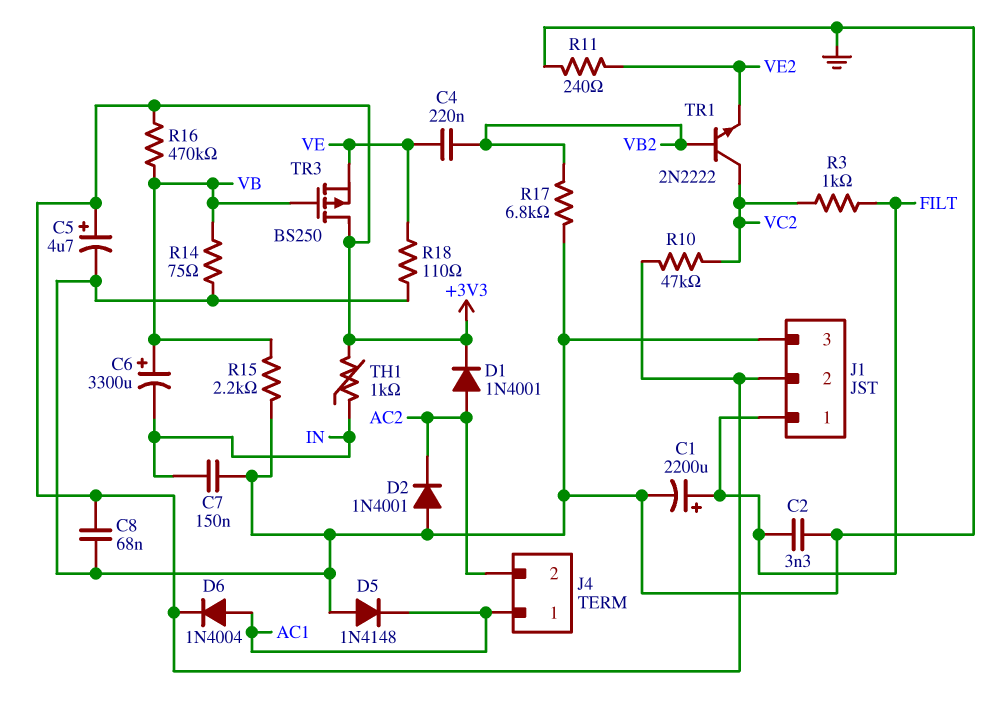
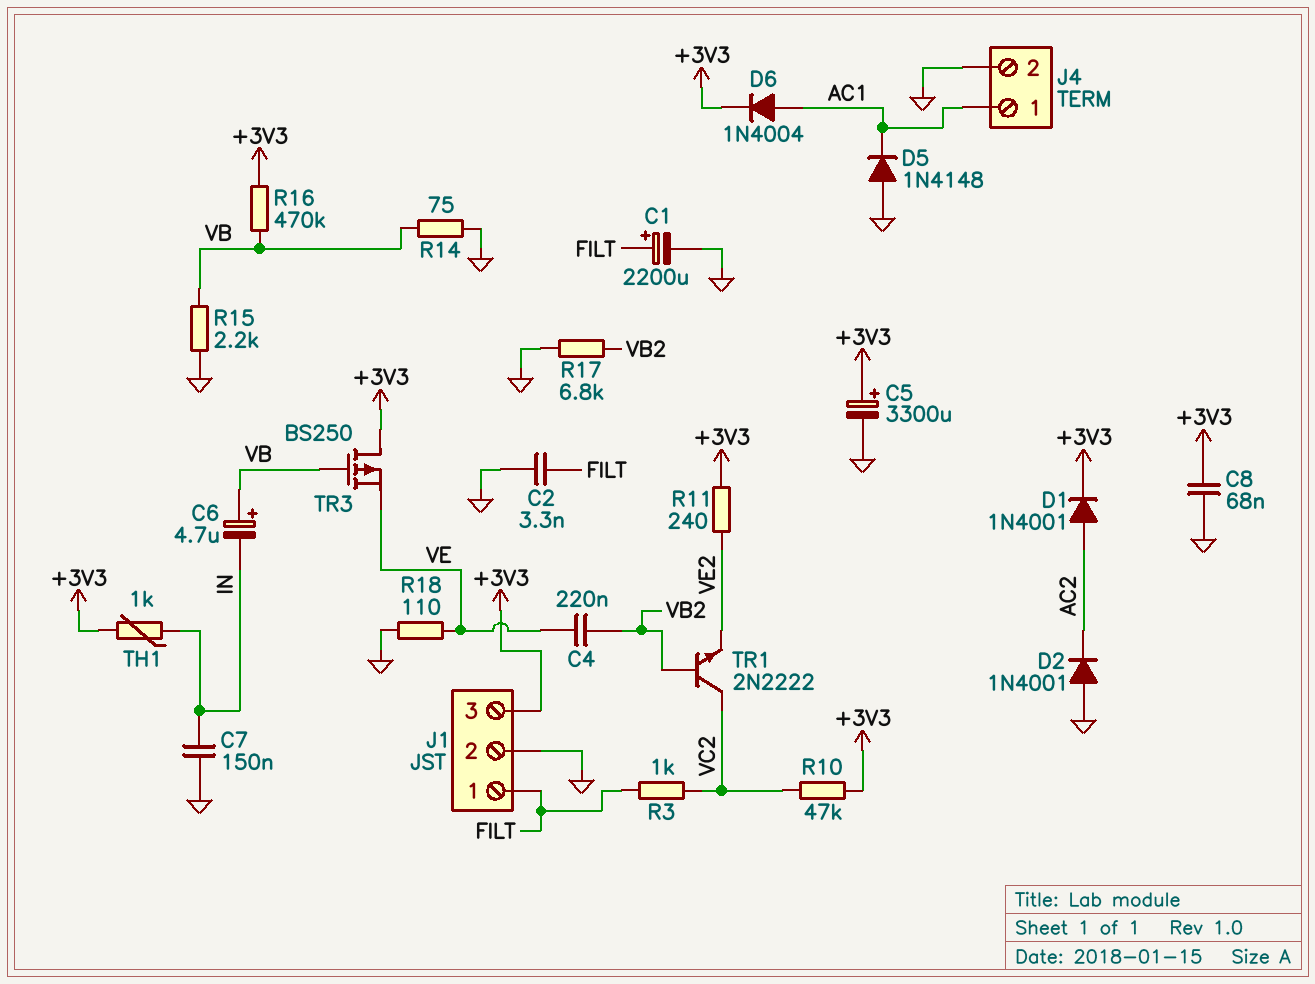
C5: 4.7uF (plus +3V3, minus GND) -> 3300uF (plus +3V3, minus GND)
C6: 3300uF (plus VB, minus IN) -> 4.7uF (plus VB, minus IN)
J1 pin 2: +3V3 -> GND
J1 pin 3: GND -> +3V3
J4 pin 2: AC2 -> GND
R11: 240 (GND, VE2) -> 240 (+3V3, VE2)

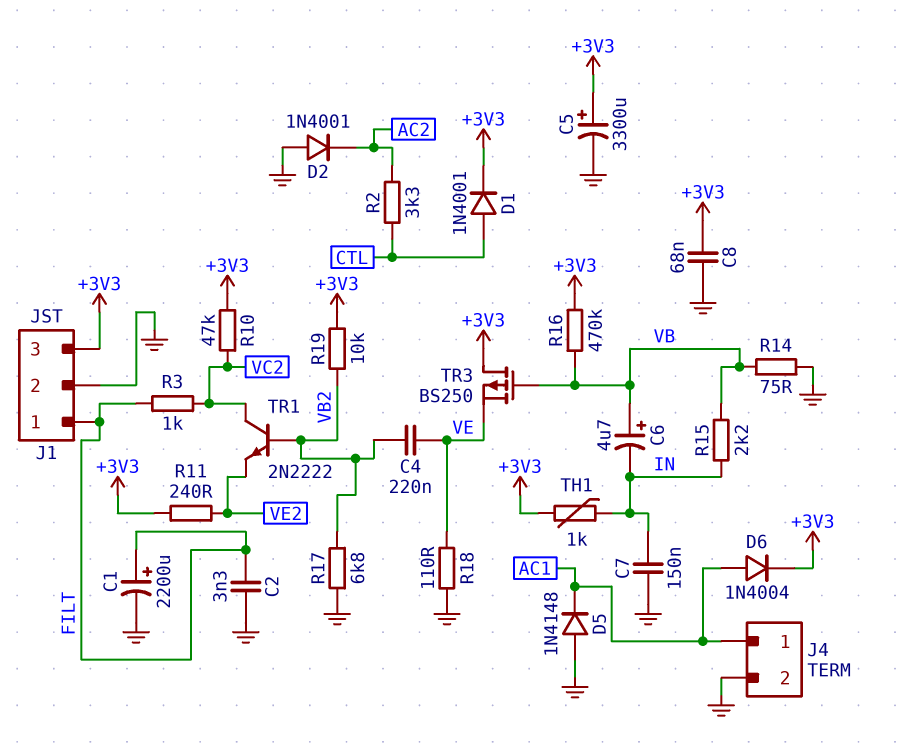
D1: diode 1N4001 (A AC2, K +3V3) -> diode 1N4001 (A CTL, K +3V3)
R2: none -> 3.3k (AC2, CTL)
R15: 2.2k (GND, VB) -> 2.2k (IN, VB)
R19: none -> 10k (+3V3, VB2)

